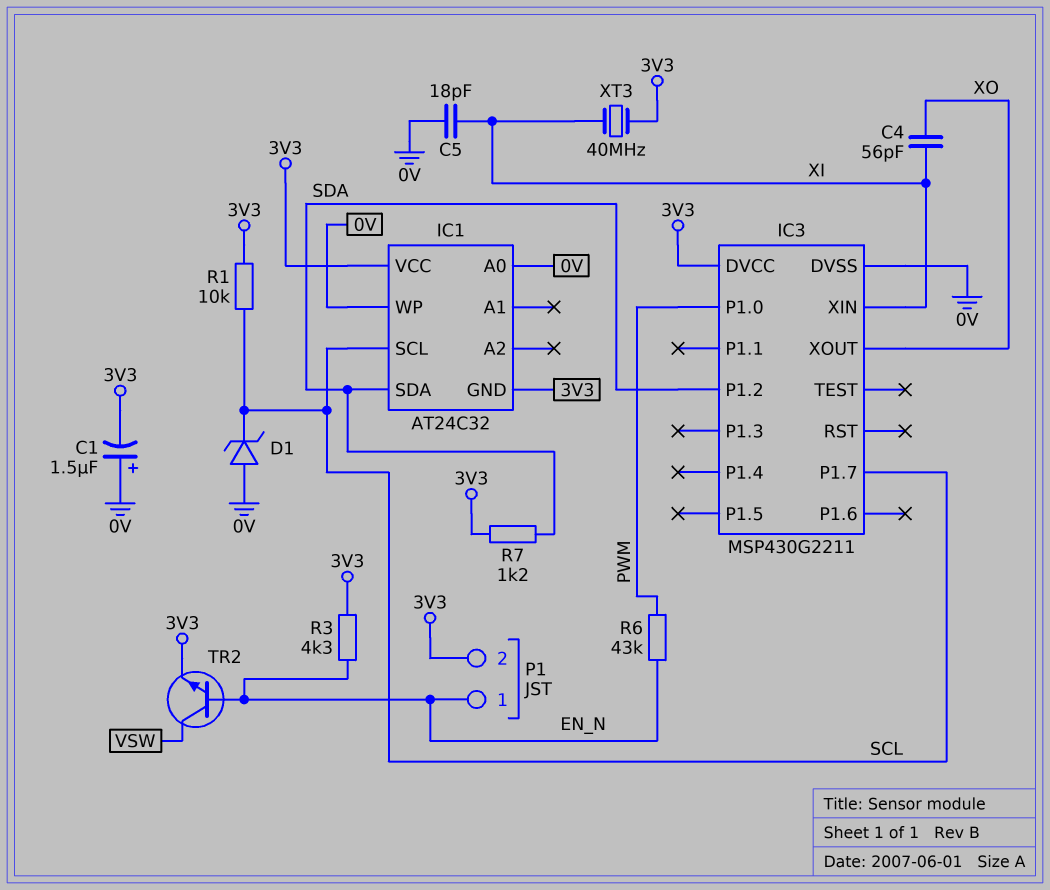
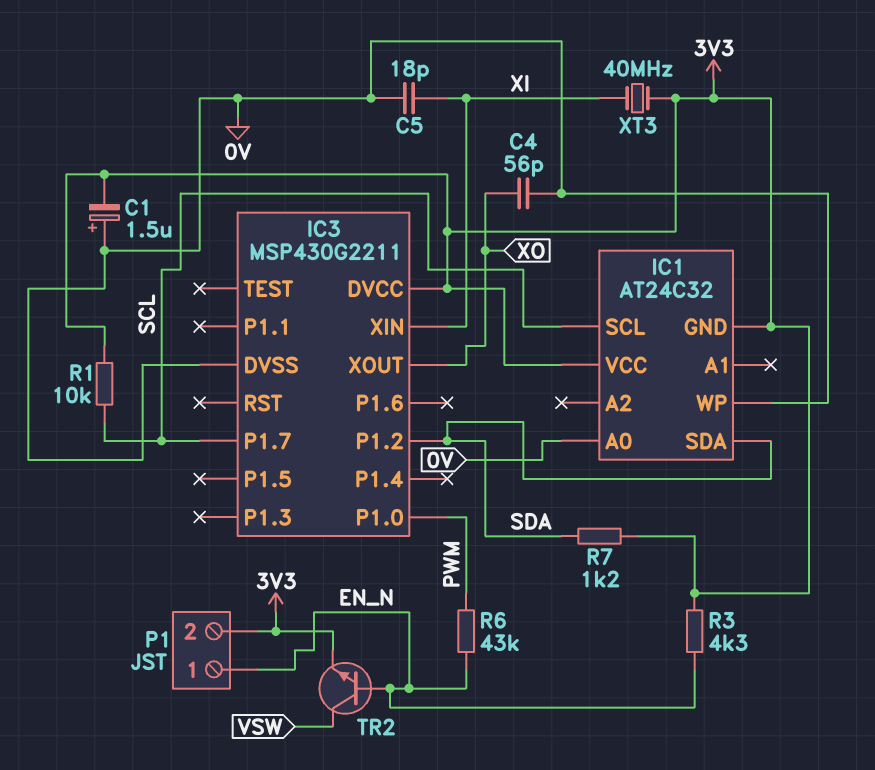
C4: 56pF (XI, XO) -> 56pF (0V, XO)
D1: zener (A 0V, K SCL) -> none

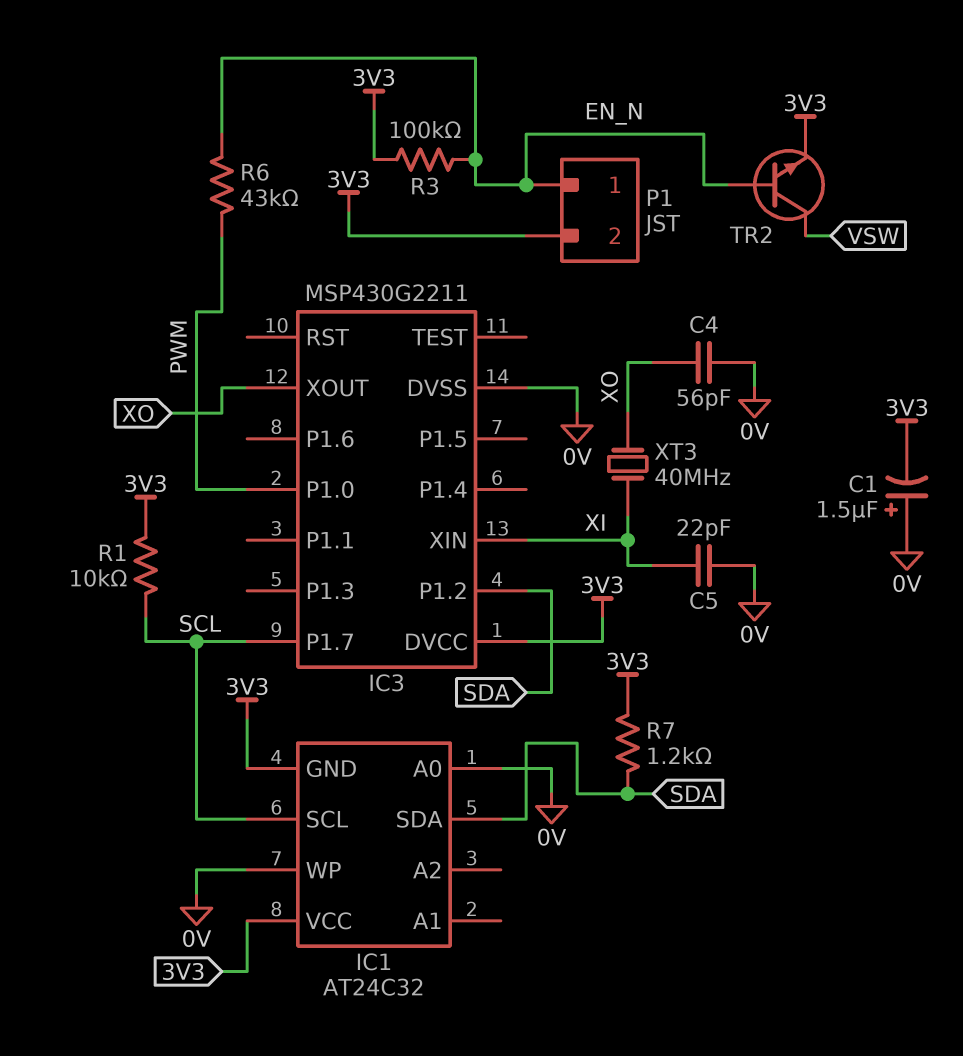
C5: 18pF (0V, XI) -> 22pF (0V, XI)
R3: 4.3k (3V3, EN_N) -> 100k (3V3, EN_N)
XT3: 40MHz (3V3, XI) -> 40MHz (XI, XO)

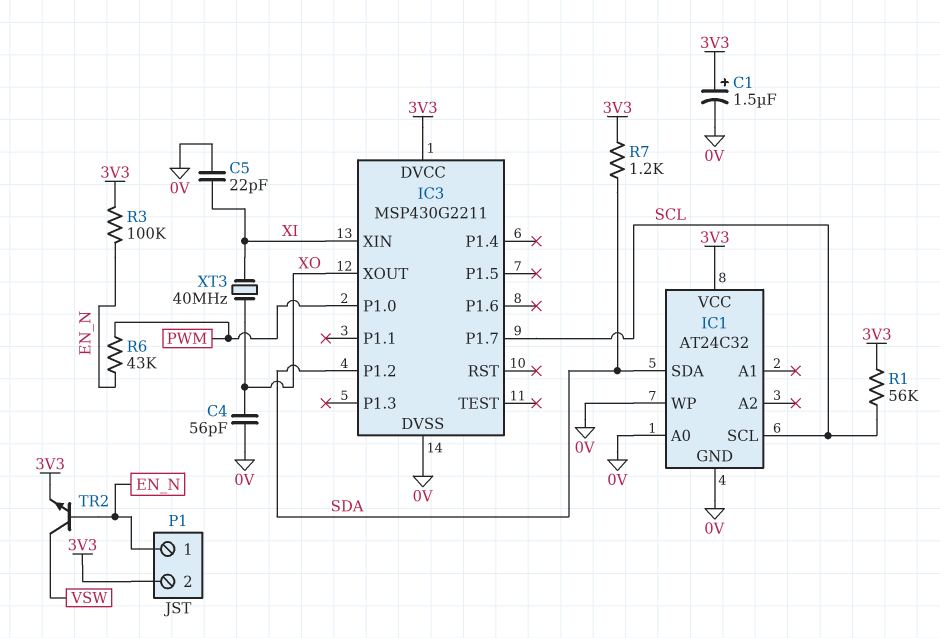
C1: 1.5uF (plus 0V, minus 3V3) -> 1.5uF (plus 3V3, minus 0V)
IC1 pin GND: 3V3 -> 0V
R1: 10k (3V3, SCL) -> 56k (3V3, SCL)

